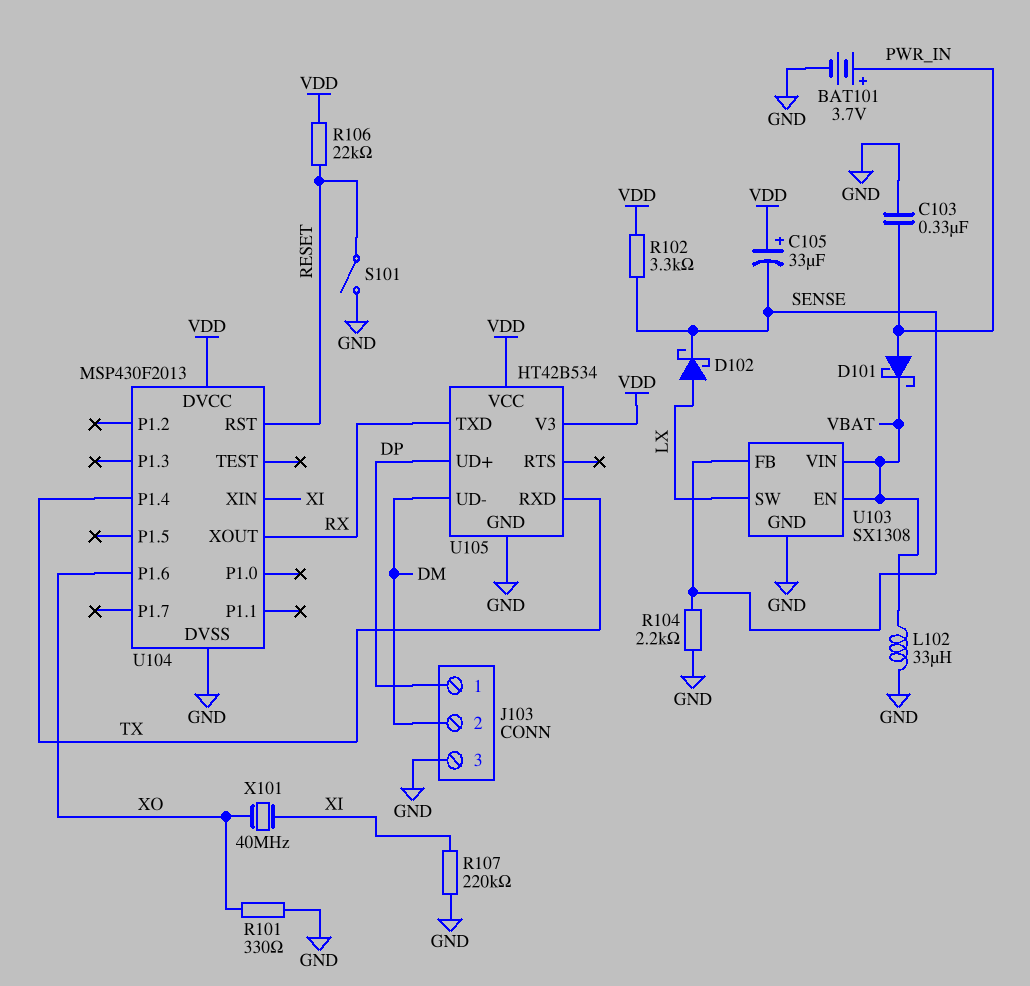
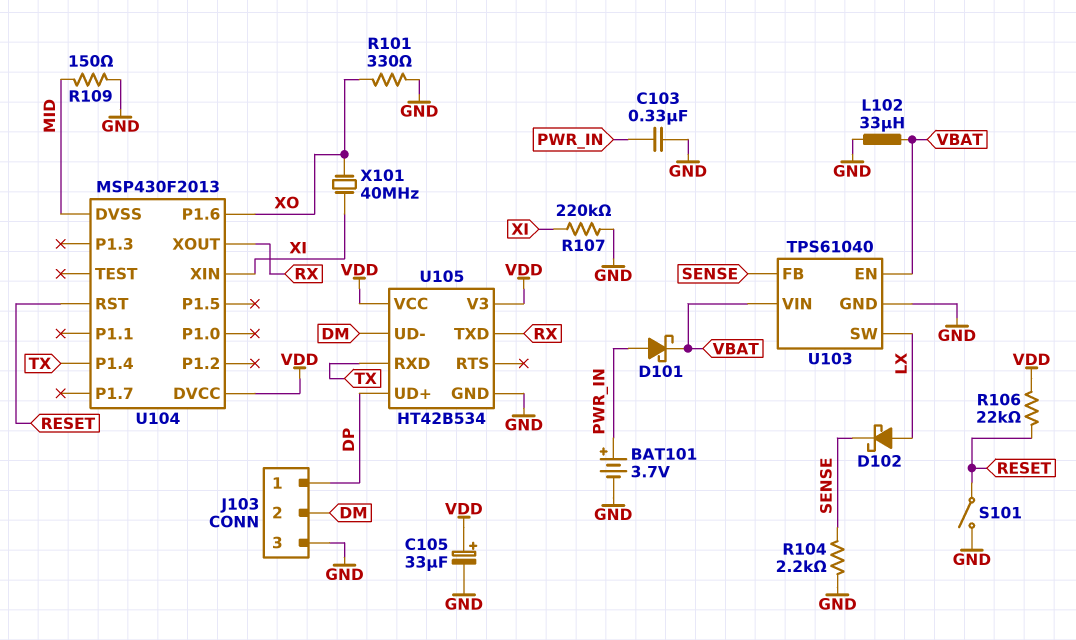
C105: 33uF (plus VDD, minus SENSE) -> 33uF (plus VDD, minus GND)
R102: 3.3k (SENSE, VDD) -> none
R109: none -> 150 (GND, MID)
U103: SX1308 -> TPS61040
U104 pin DVSS: GND -> MID

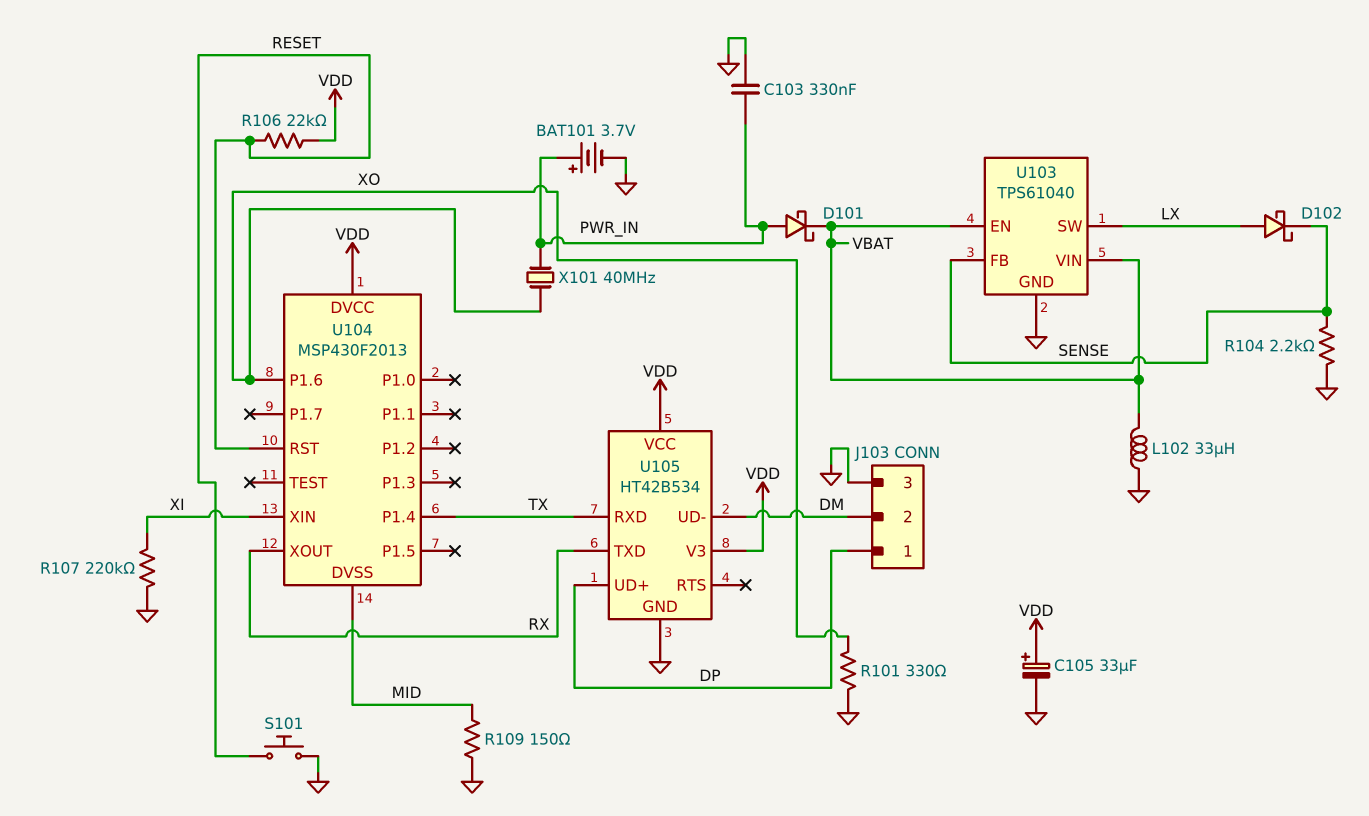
S101: switch (GND, RESET) -> button (GND, RESET)
X101: 40MHz (XI, XO) -> 40MHz (PWR_IN, XO)

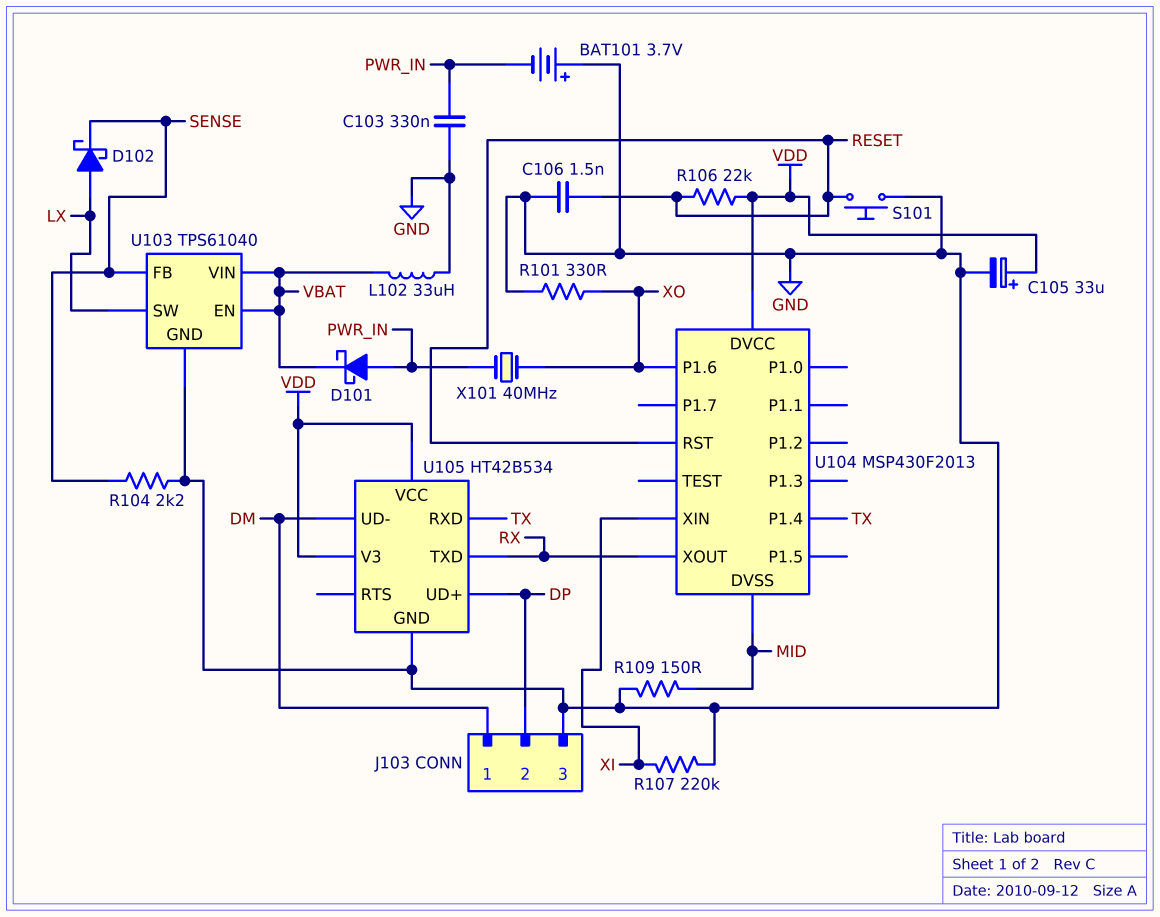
BAT101: 3.7V (plus PWR_IN, minus GND) -> 3.7V (plus GND, minus PWR_IN)
C106: none -> 1.5nF (GND, RESET)
J103 pin 1: DP -> DM
J103 pin 2: DM -> DP

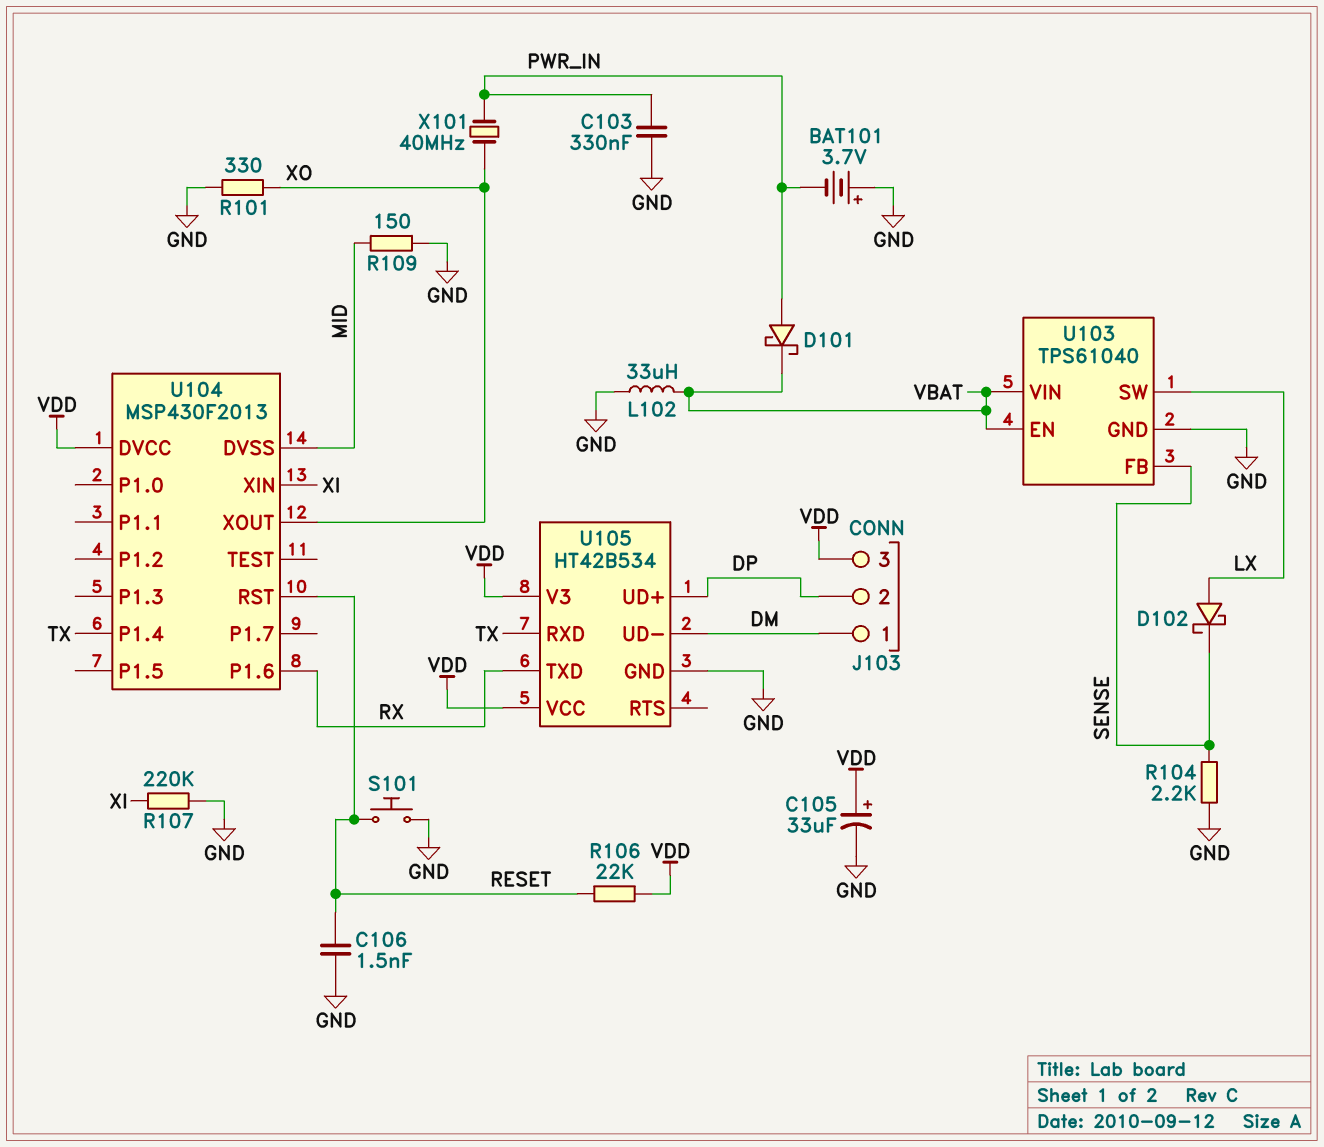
J103 pin 3: GND -> VDD
U104 pin P1.6: XO -> RX
U104 pin XOUT: RX -> XO

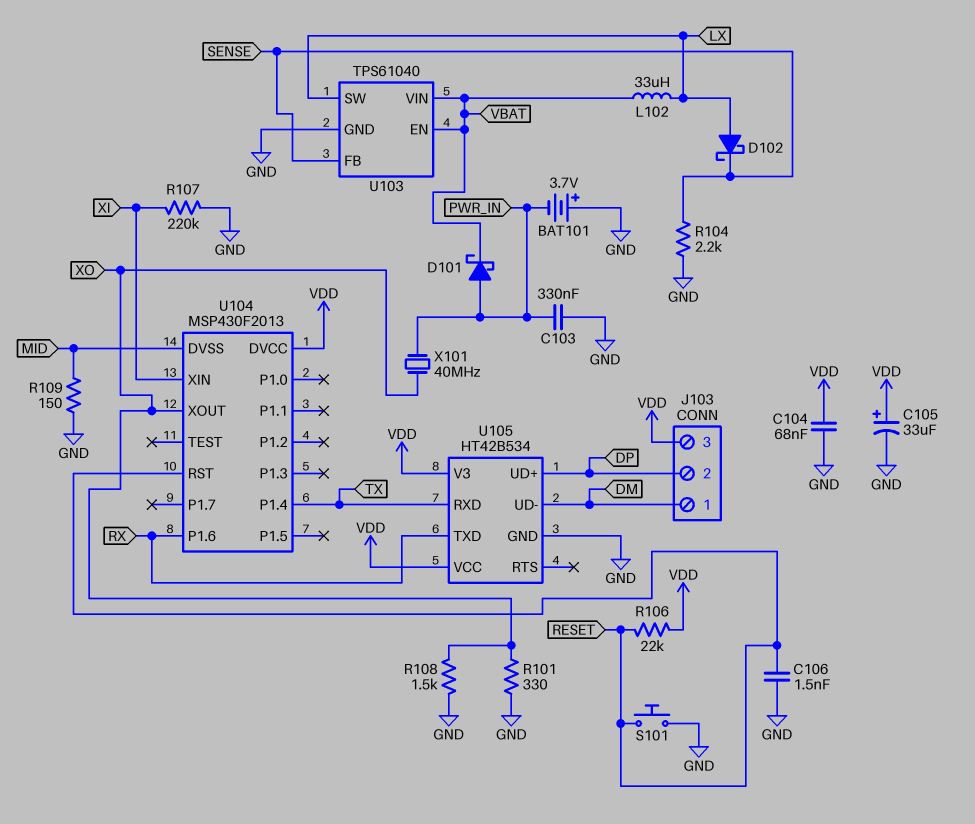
C104: none -> 68nF (GND, VDD)
L102: 33uH (GND, VBAT) -> 33uH (LX, VBAT)
R108: none -> 1.5k (GND, XO)

